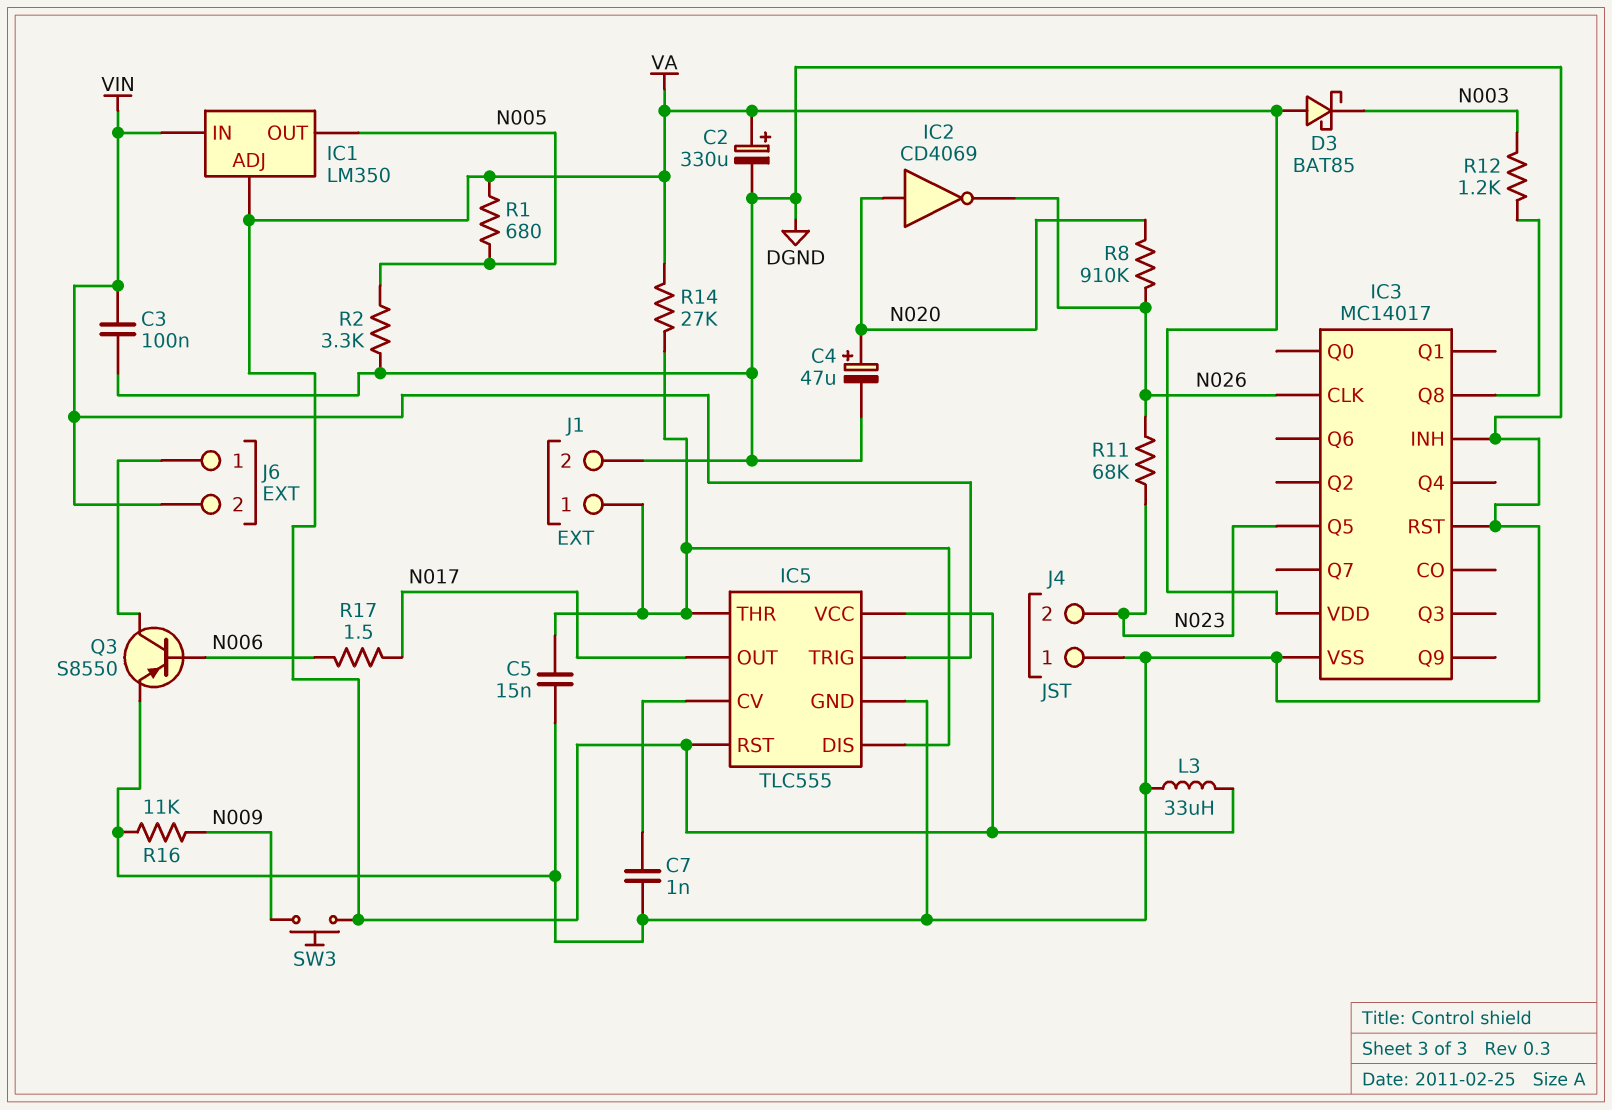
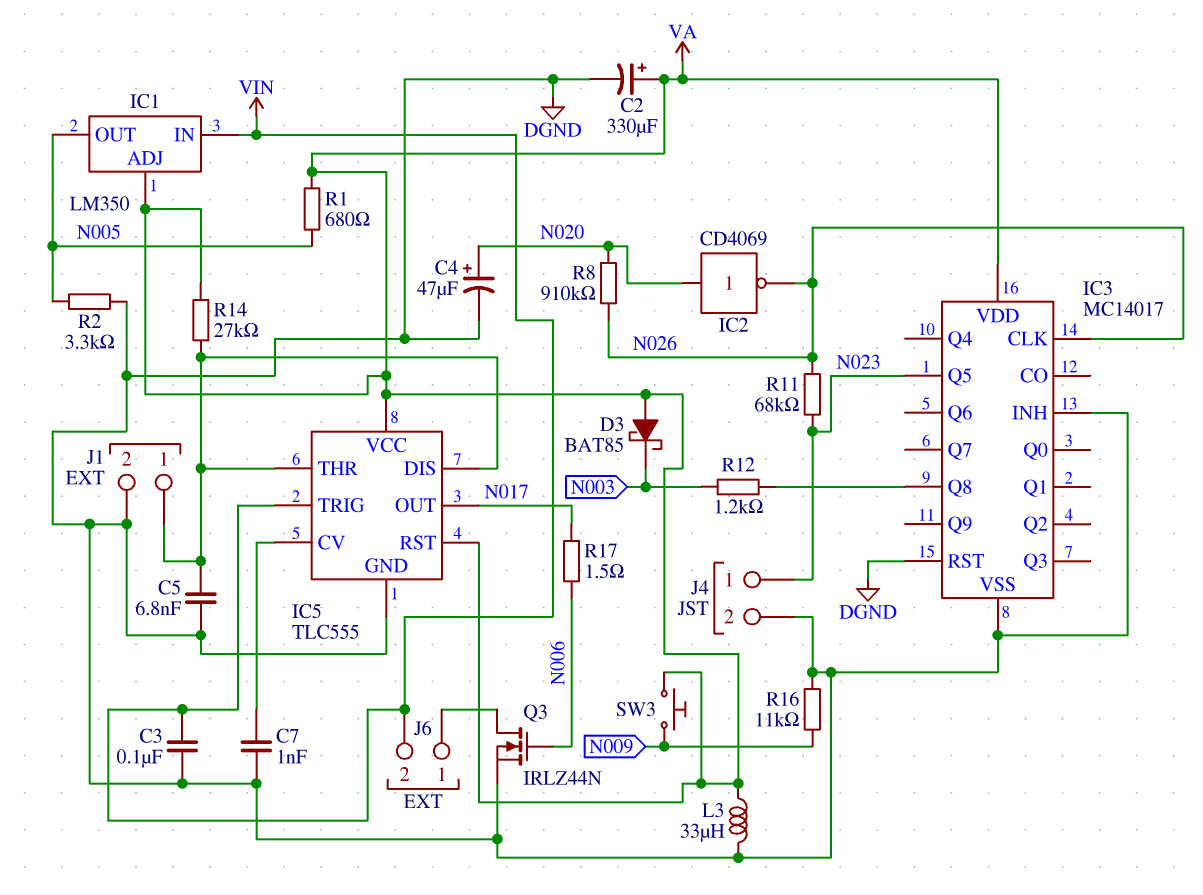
C5: 15nF (DGND, IC5/DIS) -> 6.8nF (DGND, IC5/DIS)
J4 pin 1: DGND -> N023
J4 pin 2: N023 -> DGND
Q3: PNP S8550 (B N006, C J6/1, E DGND) -> NMOS IRLZ44N (G N006, D J6/1, S DGND)

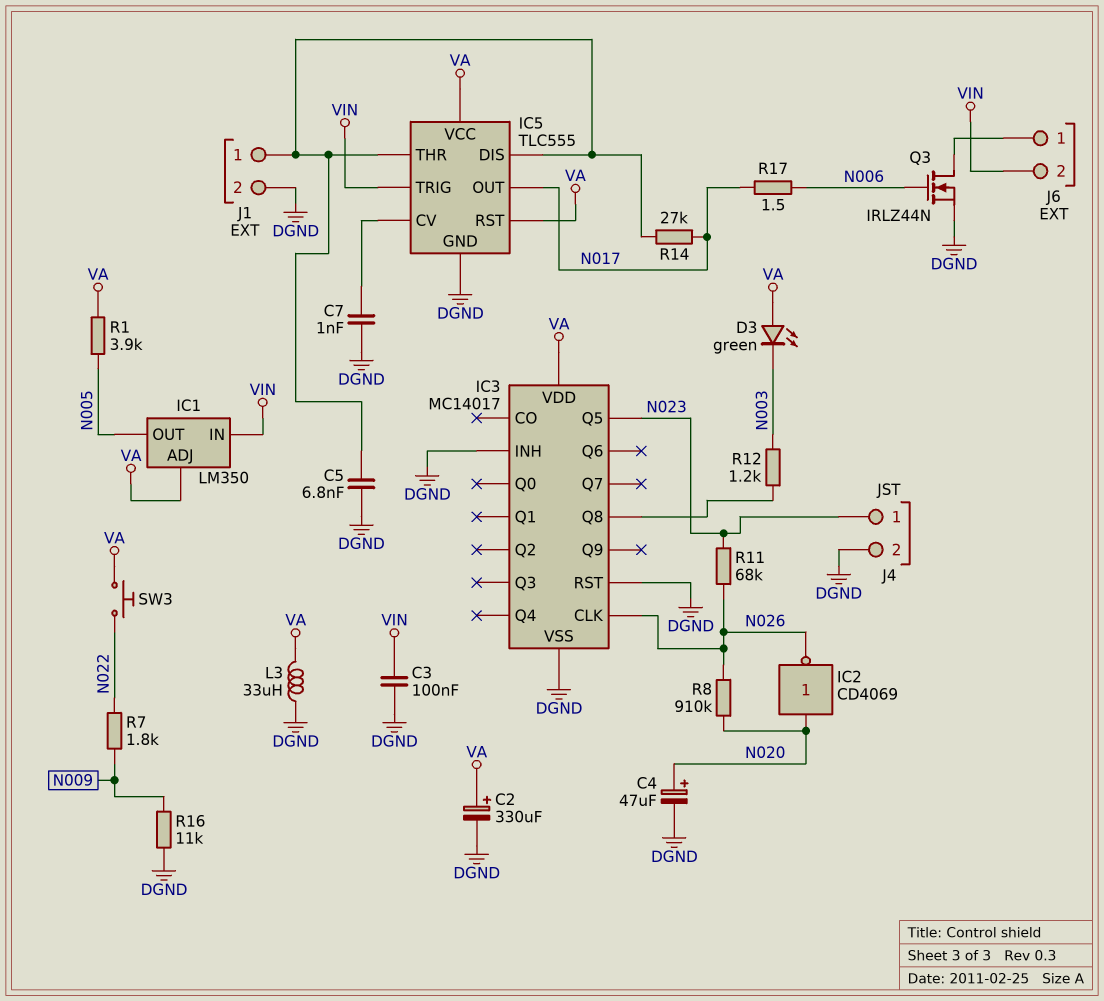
D3: schottky BAT85 (A VA, K N003) -> LED green (A VA, K N003)
R1: 680 (N005, VA) -> 3.9k (N005, VA)
R2: 3.3k (DGND, N005) -> none
R7: none -> 1.8k (N009, N022)
R14: 27k (IC5/DIS, VA) -> 27k (IC5/DIS, N017)
SW3: button (N009, VA) -> button (N022, VA)

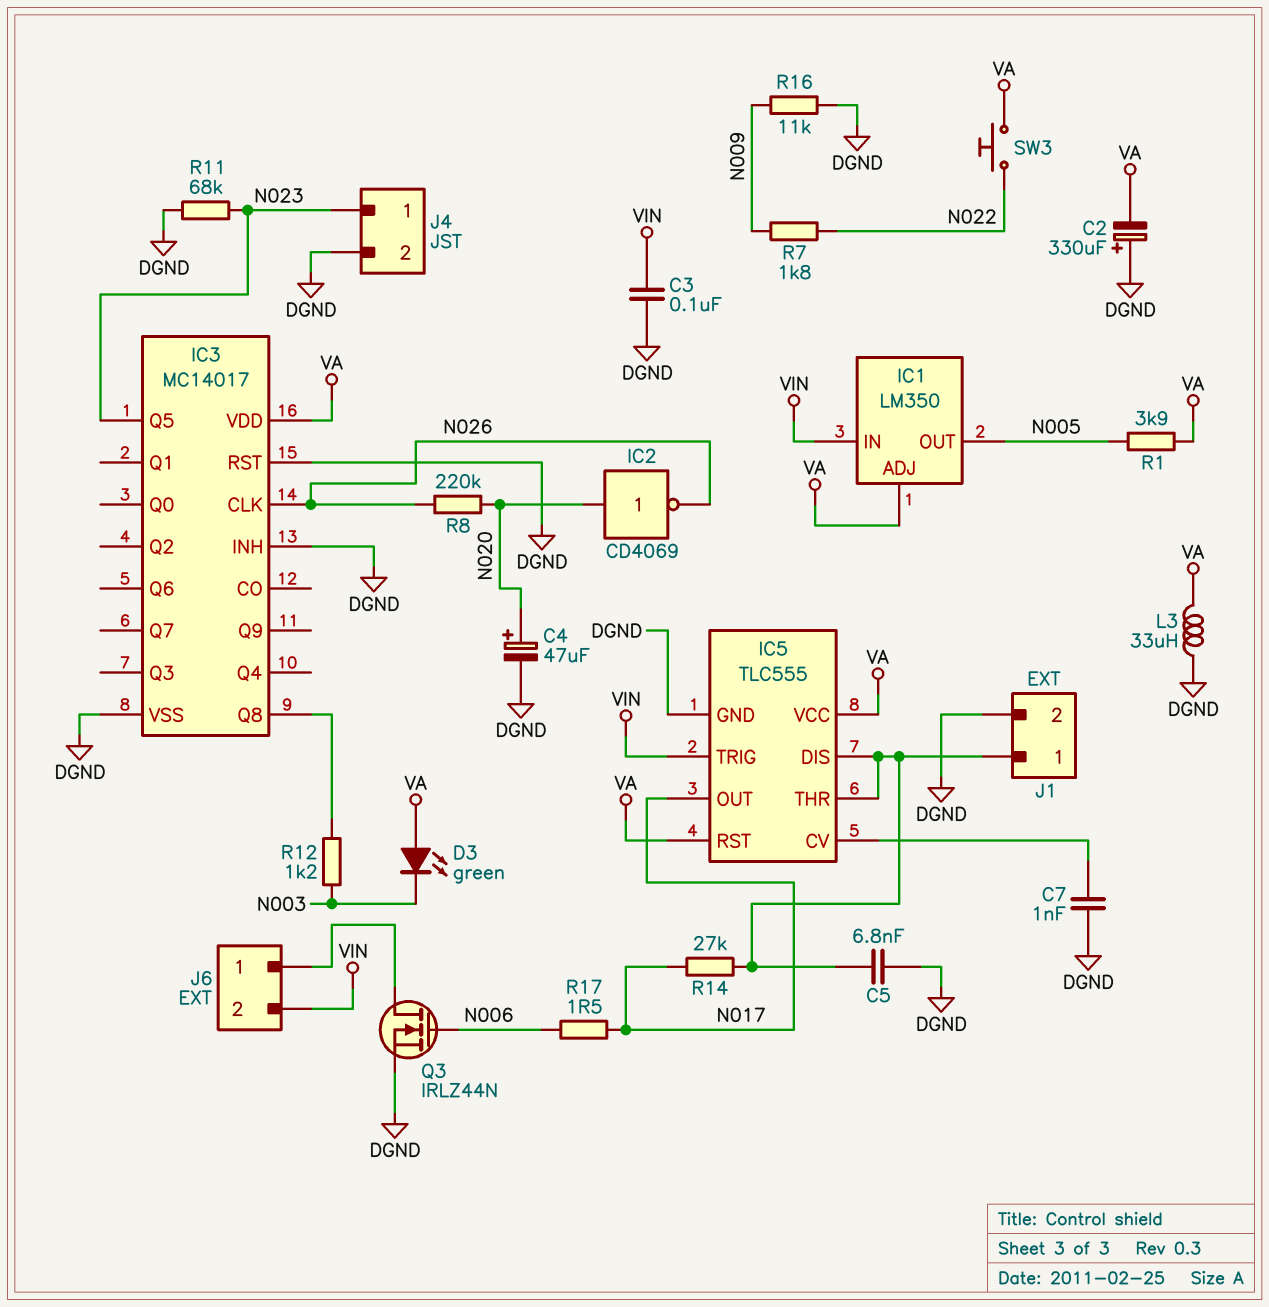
C2: 330uF (plus VA, minus DGND) -> 330uF (plus DGND, minus VA)
R8: 910k (N020, N026) -> 220k (N020, N026)
R11: 68k (N023, N026) -> 68k (DGND, N023)

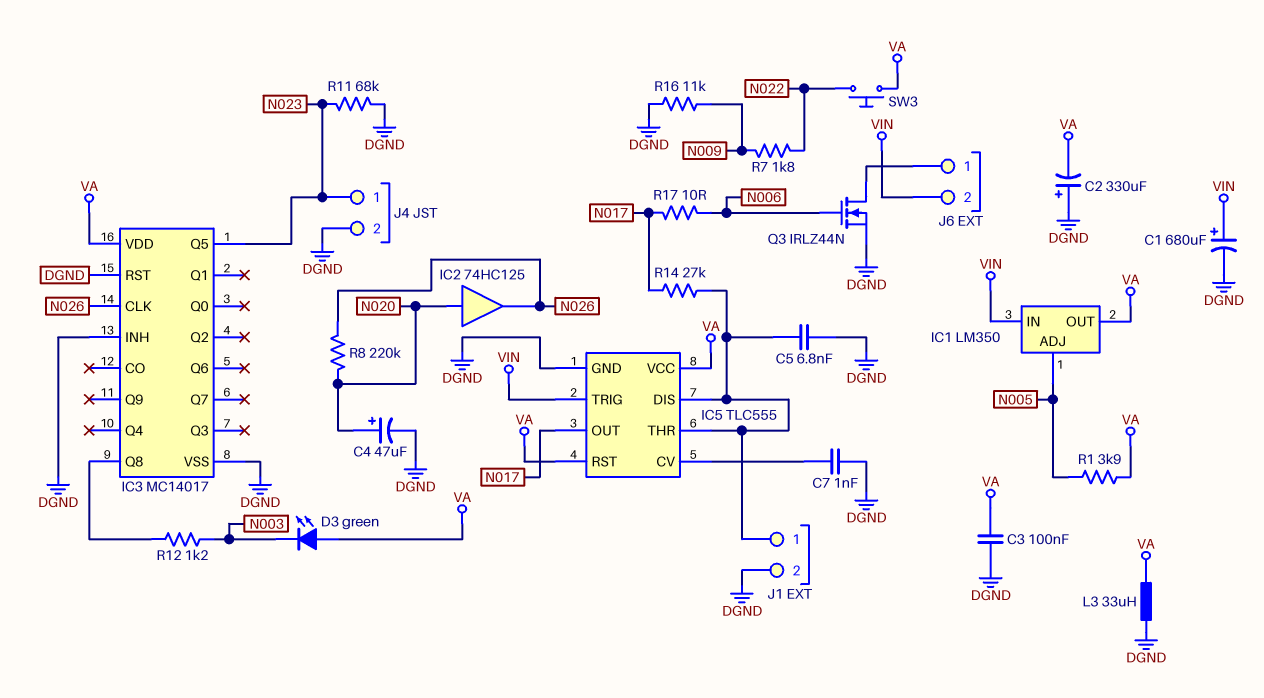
C1: none -> 680uF (plus VIN, minus DGND)
C3: 100nF (DGND, VIN) -> 100nF (DGND, VA)
IC1 pin ADJ: VA -> N005
IC1 pin OUT: N005 -> VA
IC2: NOT CD4069 (in N020, out N026) -> buffer 74HC125 (in N020, out N026)
R17: 1.5 (N006, N017) -> 10 (N006, N017)

